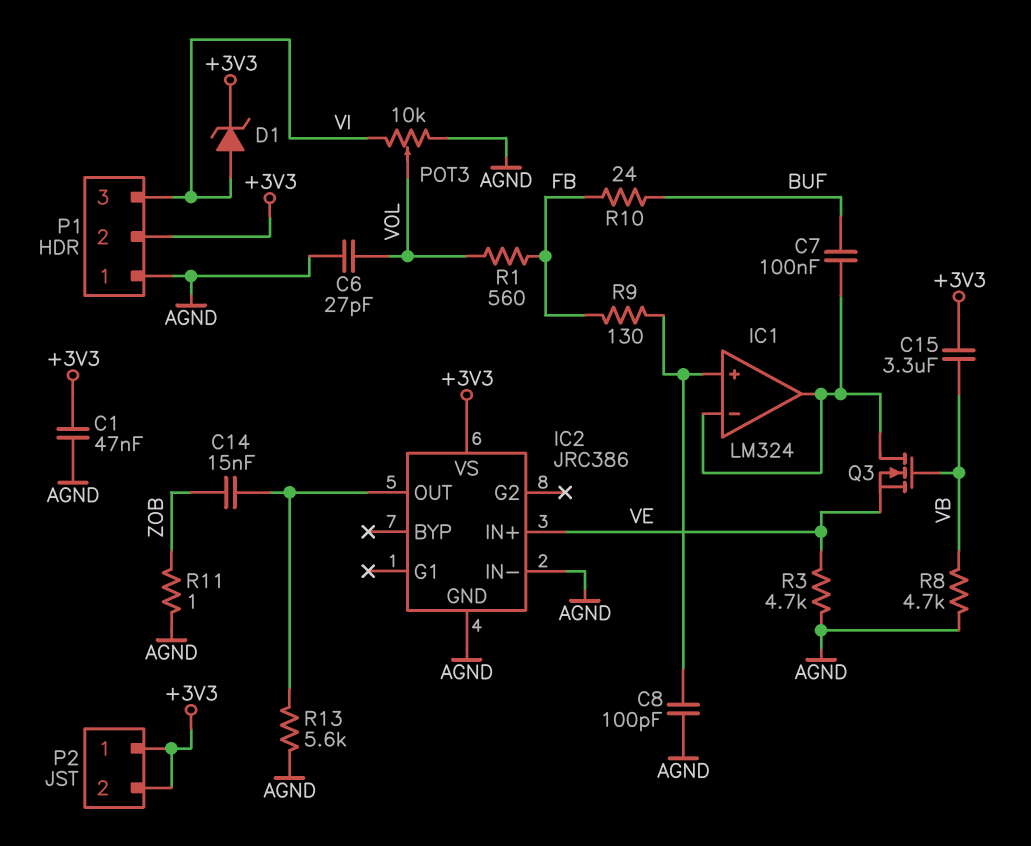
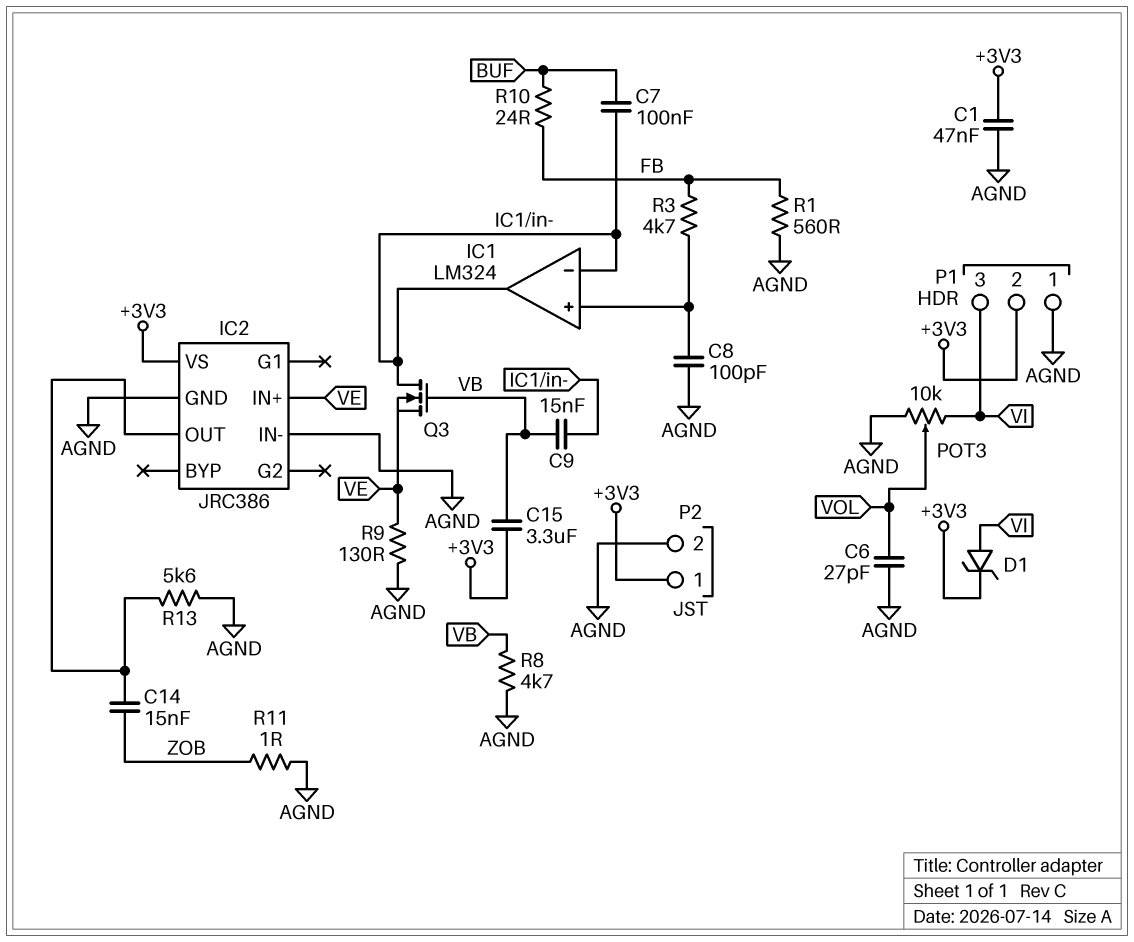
C9: none -> 15nF (IC1/in-, VB)
P2 pin 2: +3V3 -> AGND
R1: 560 (FB, VOL) -> 560 (AGND, FB)
R3: 4.7k (AGND, VE) -> 4.7k (FB, IC1/in+)
R9: 130 (FB, IC1/in+) -> 130 (AGND, VE)

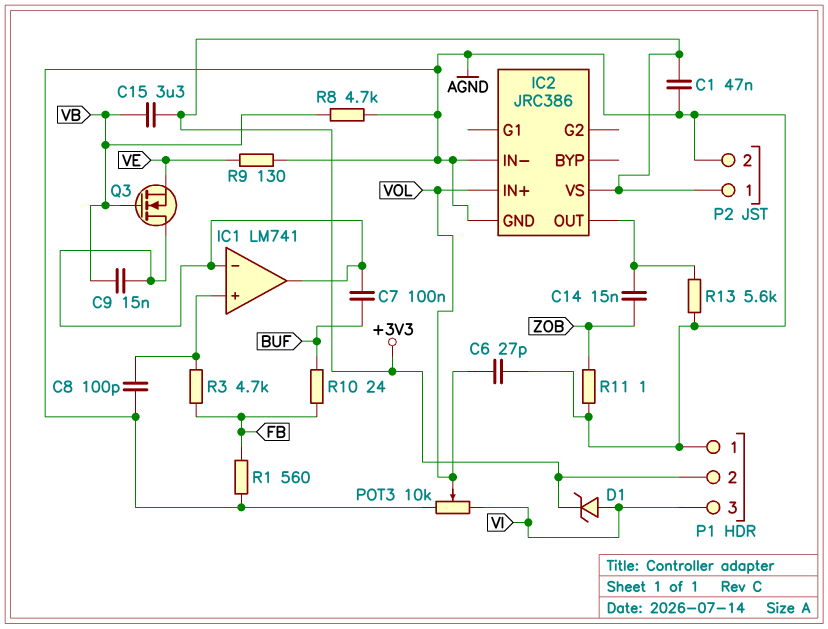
IC1: LM324 -> LM741
IC2 pin IN+: VE -> VOL

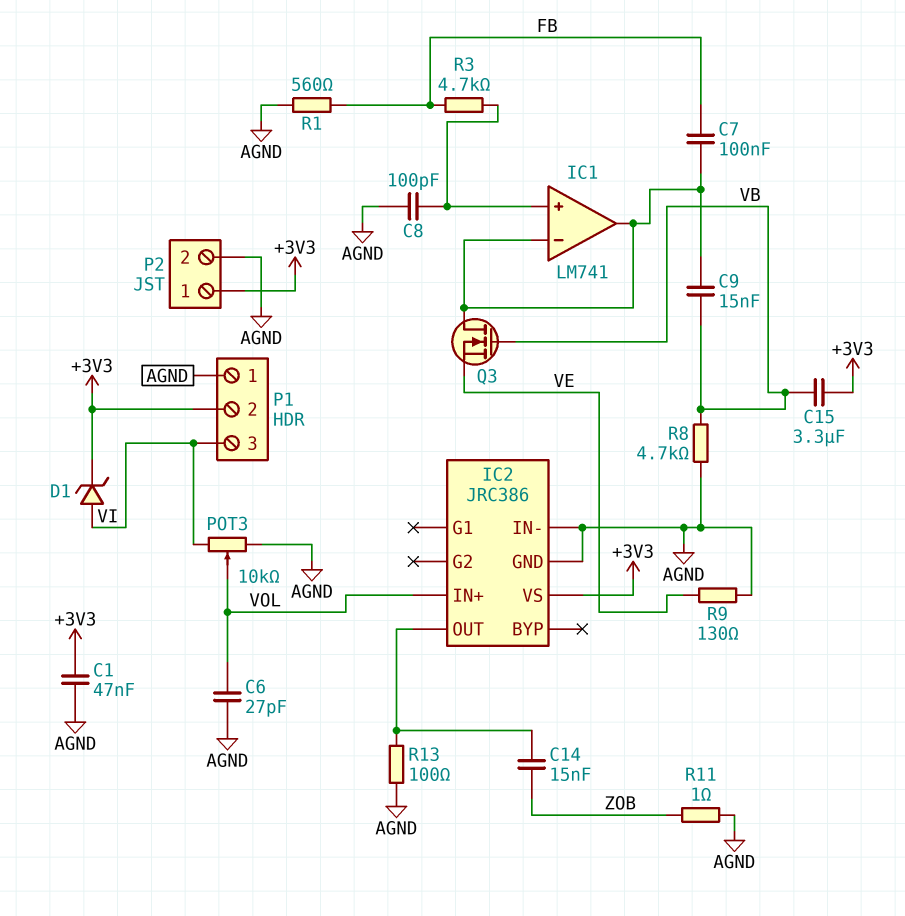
C7: 100nF (BUF, IC1/in-) -> 100nF (FB, IC1/in-)
R10: 24 (BUF, FB) -> none
R13: 5.6k (AGND, IC2/OUT) -> 100 (AGND, IC2/OUT)

